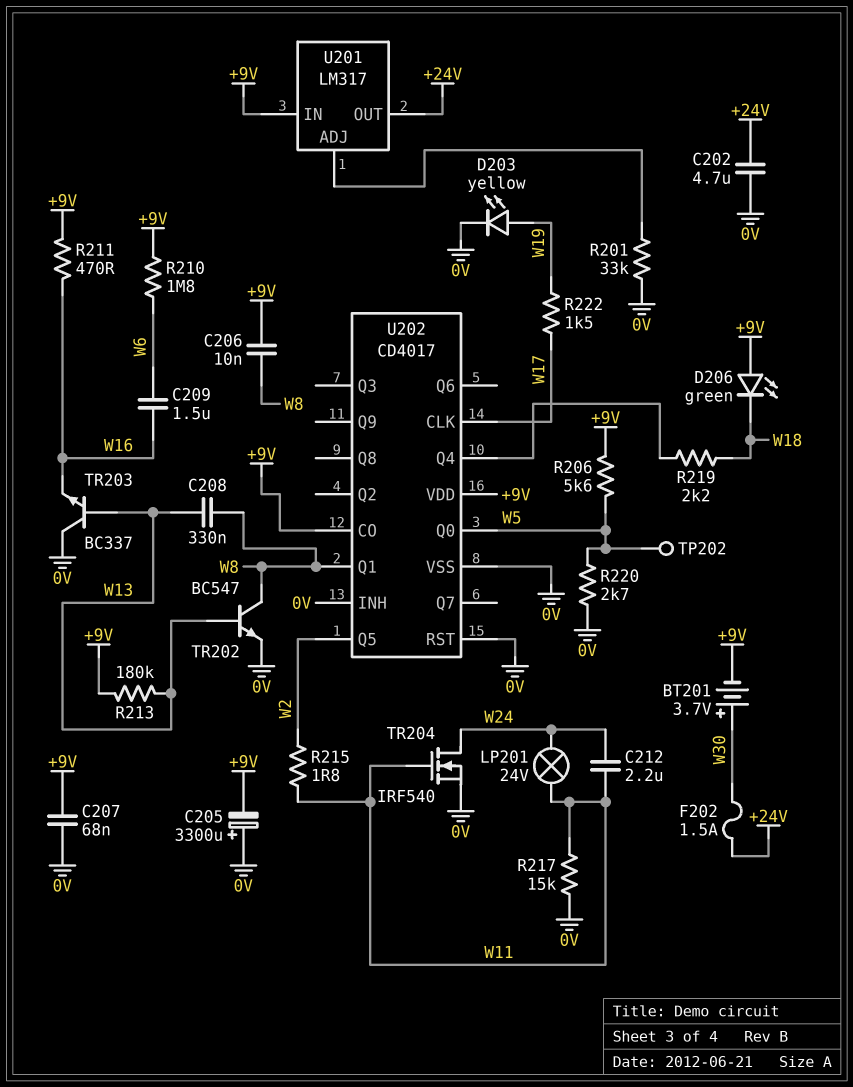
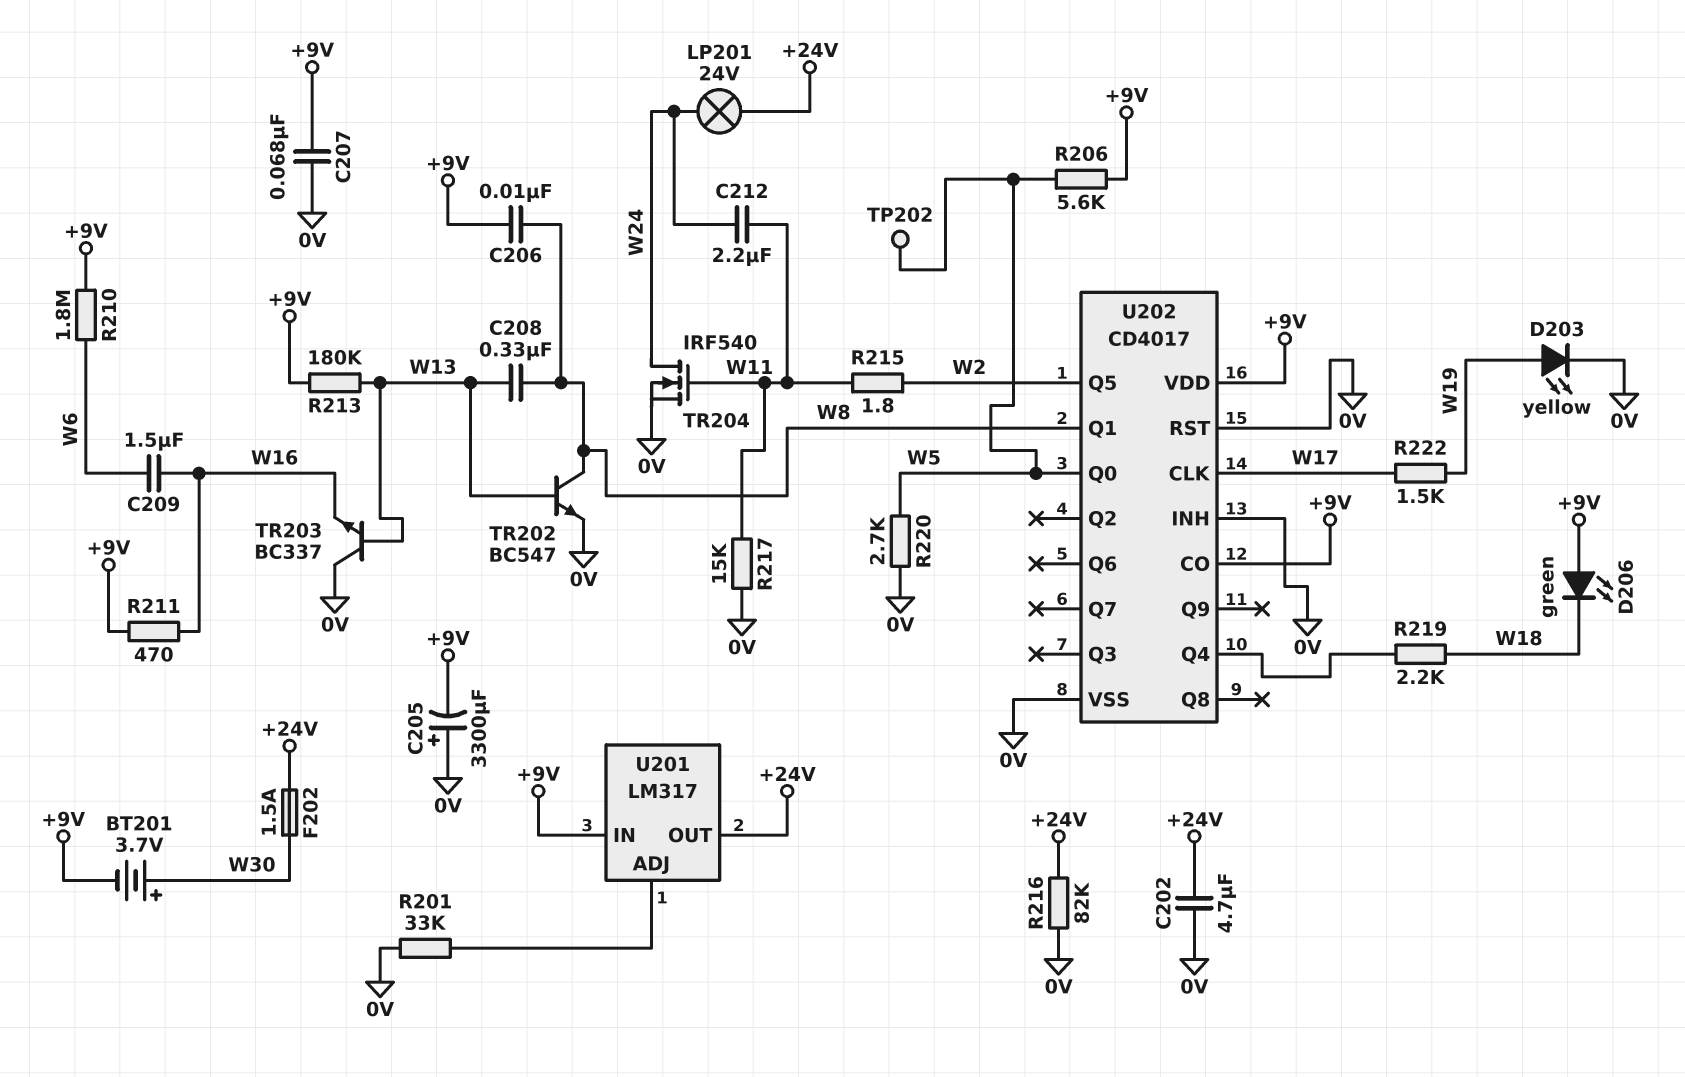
LP201: lamp 24V (W11, W24) -> lamp 24V (+24V, W24)
R216: none -> 82k (+24V, 0V)

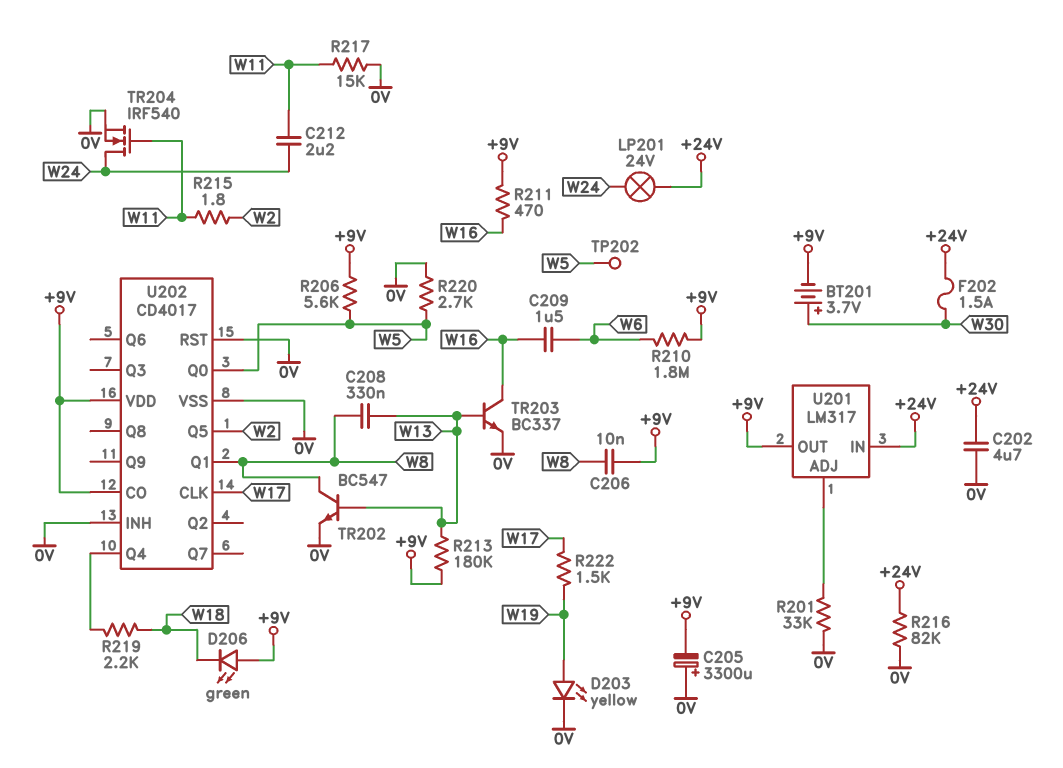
C207: 68nF (+9V, 0V) -> none
TR203: NPN BC337 (B W13, C 0V, E W16) -> NPN BC337 (B W13, C W16, E 0V)
U201 pin IN: +9V -> +24V
U201 pin OUT: +24V -> +9V

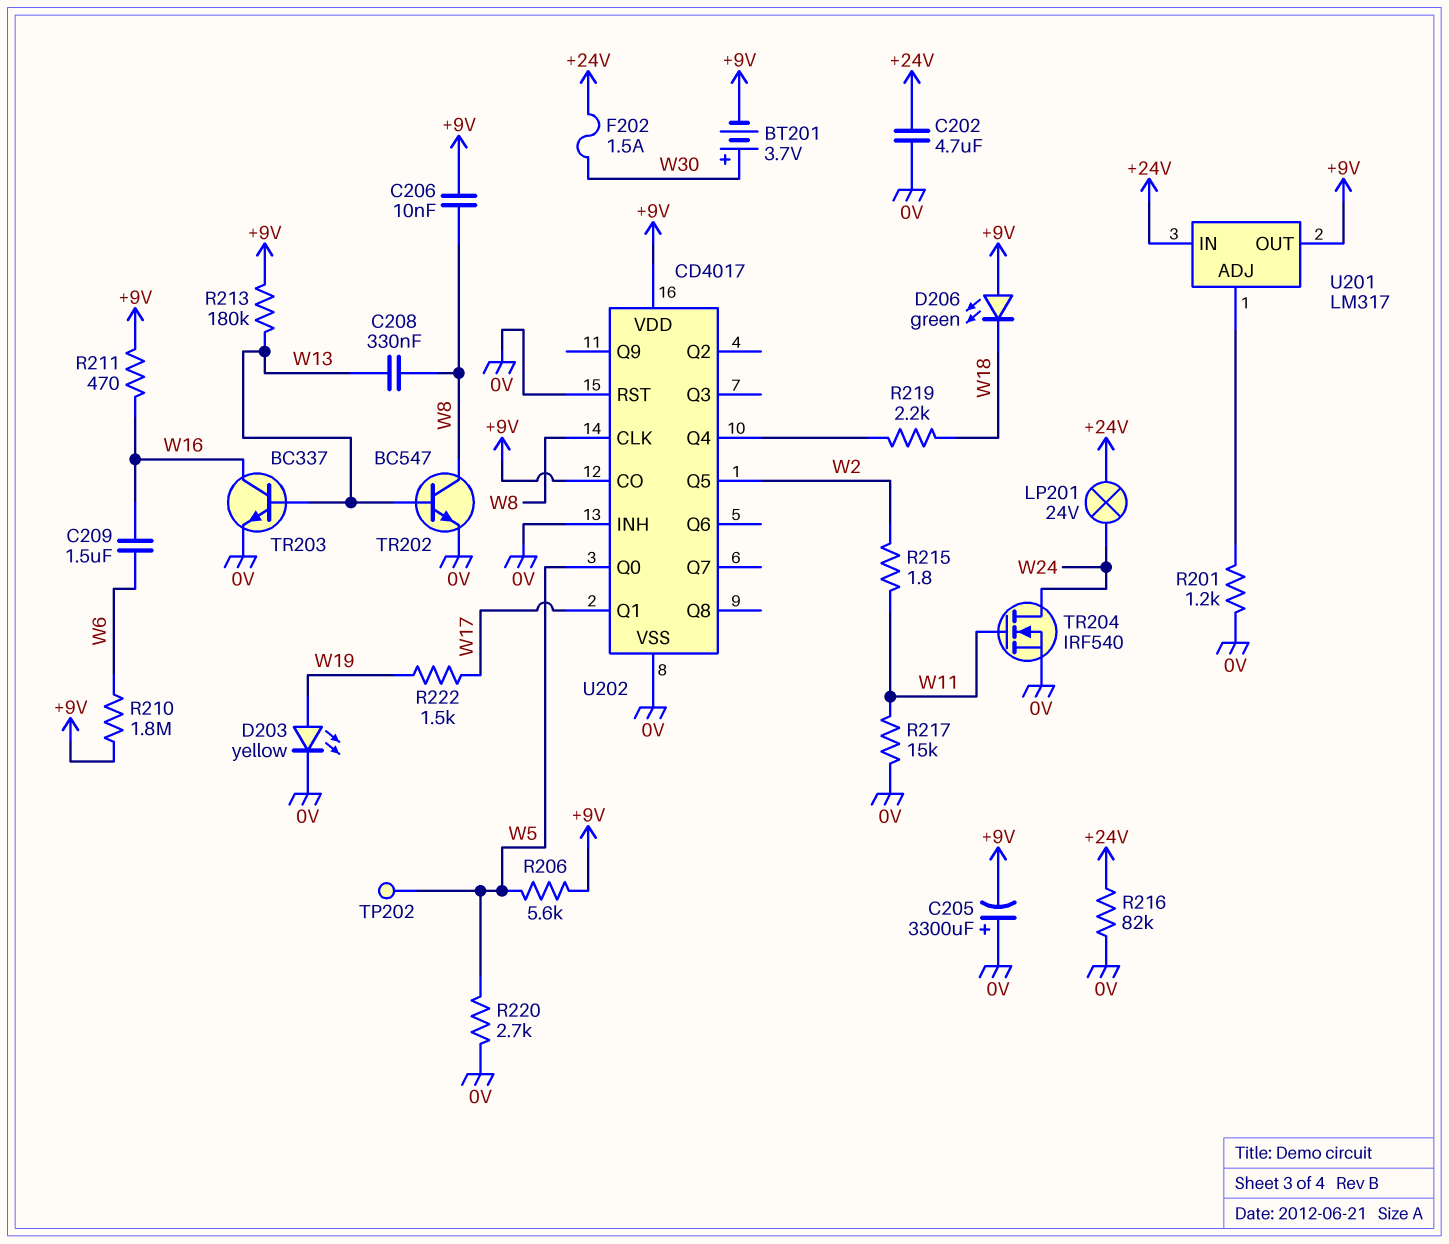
C212: 2.2uF (W11, W24) -> none
R201: 33k (0V, U201/ADJ) -> 1.2k (0V, U201/ADJ)
U202 pin CLK: W17 -> W8
U202 pin Q1: W8 -> W17

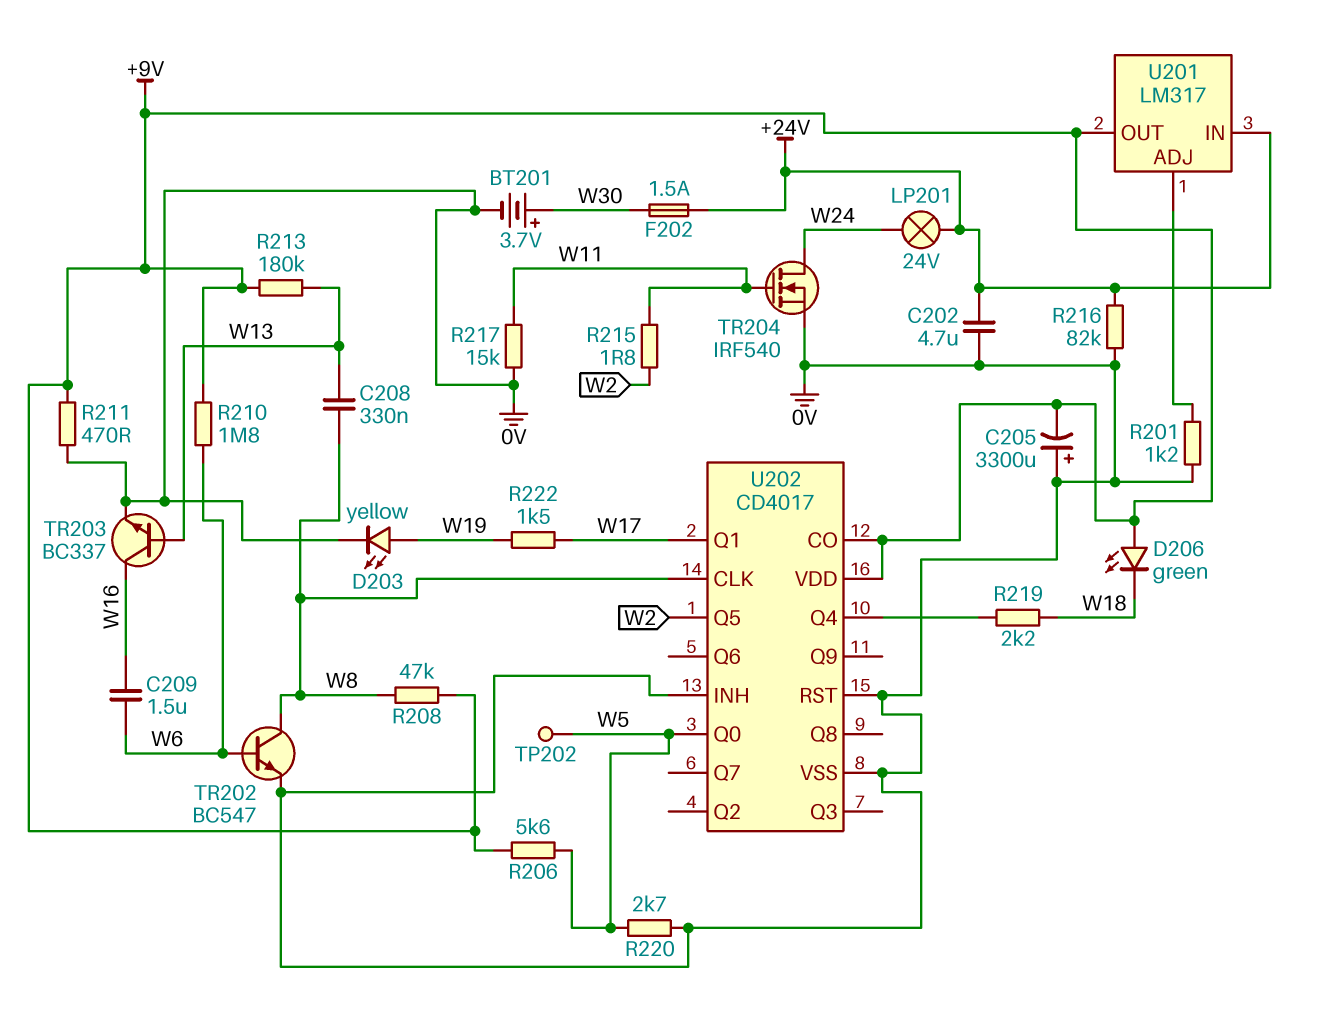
BT201: 3.7V (plus W30, minus +9V) -> 3.7V (plus W30, minus 0V)
C206: 10nF (+9V, W8) -> none
R208: none -> 47k (+9V, W8)
R211: 470 (+9V, W16) -> 470 (+9V, 0V)
TR202: NPN BC547 (B W13, C W8, E 0V) -> NPN BC547 (B W6, C W8, E 0V)

